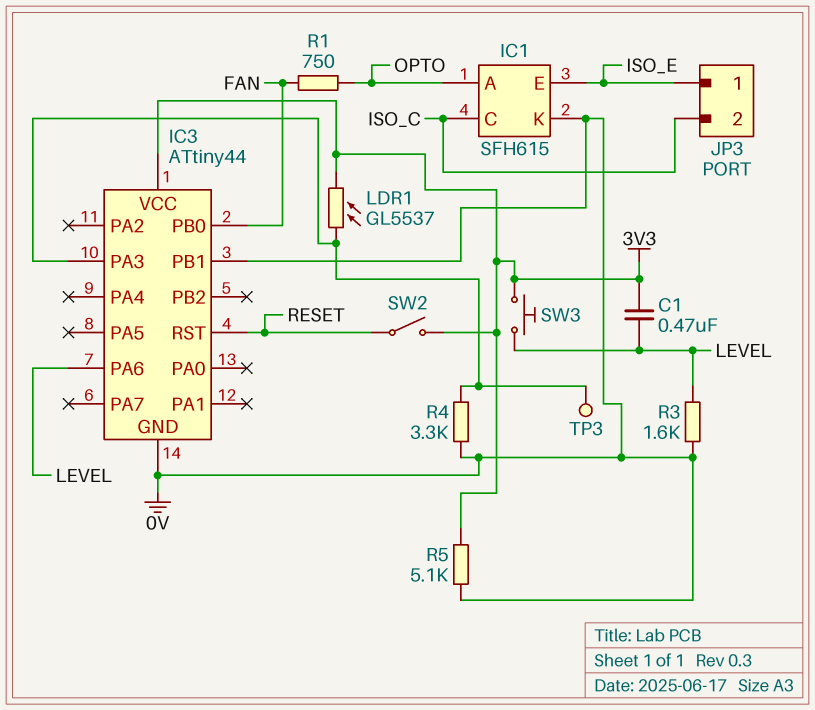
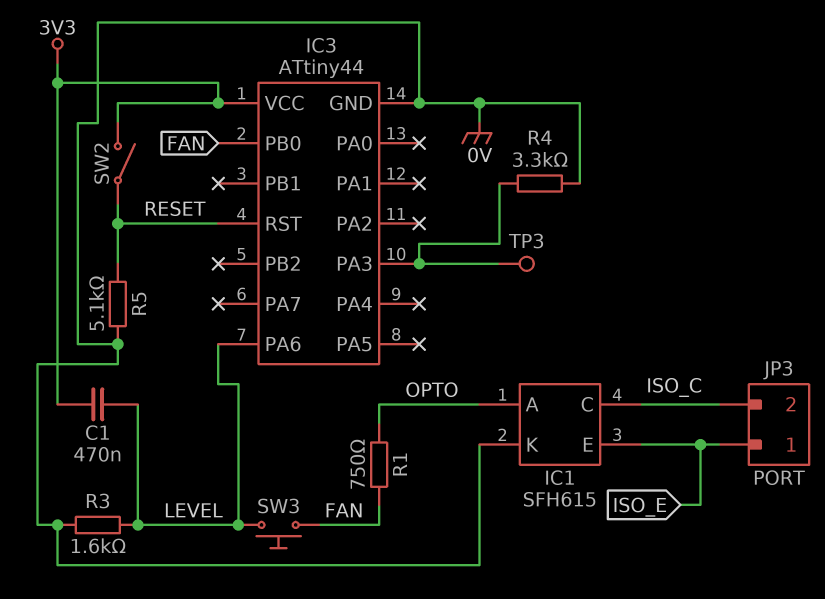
IC3 pin PB1: 0V -> none
LDR1: GL5537 (3V3, IC3/PA3) -> none
R5: 5.1k (0V, 3V3) -> 5.1k (0V, RESET)
SW3: button (3V3, LEVEL) -> button (FAN, LEVEL)

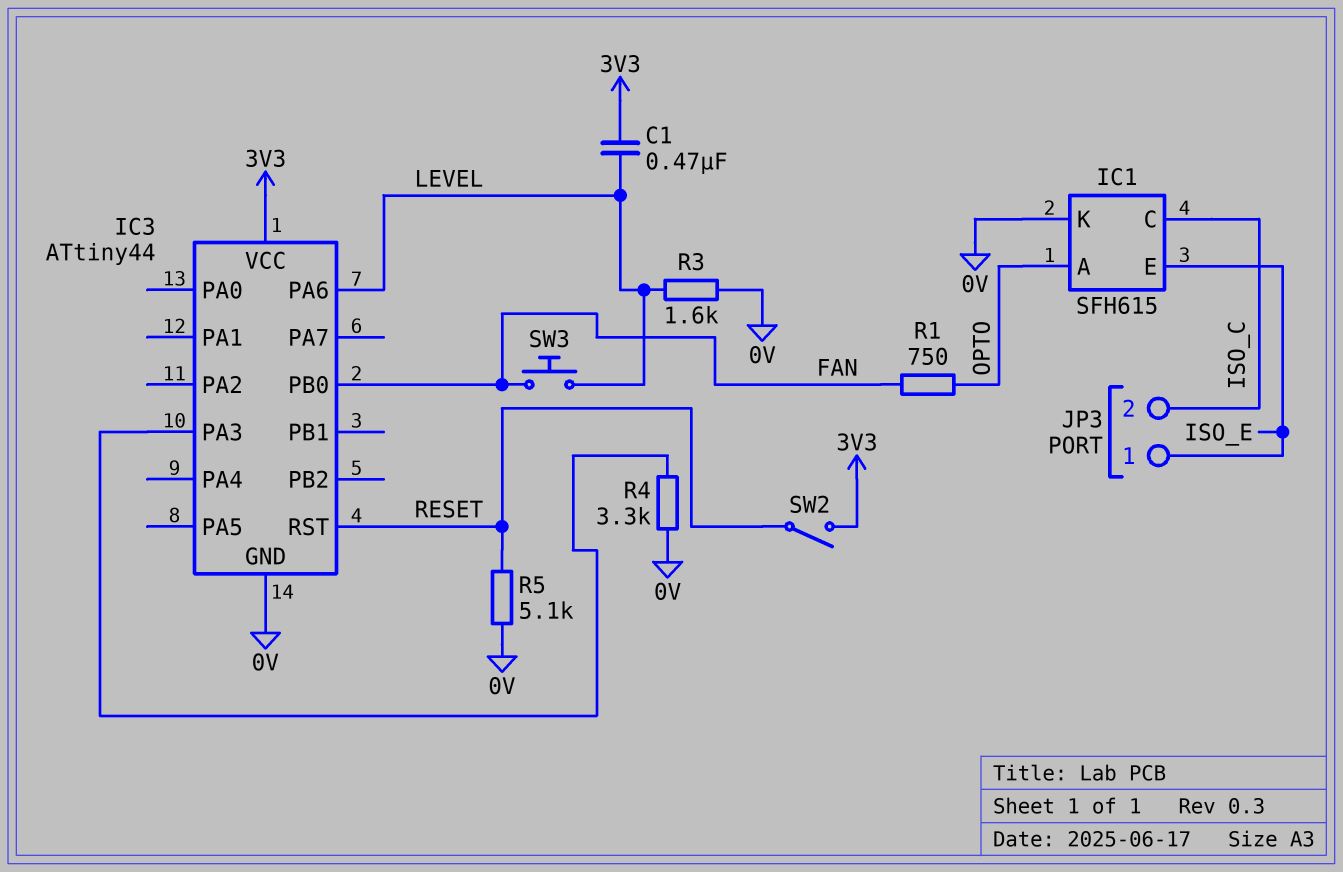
TP3: test point (IC3/PA3) -> none

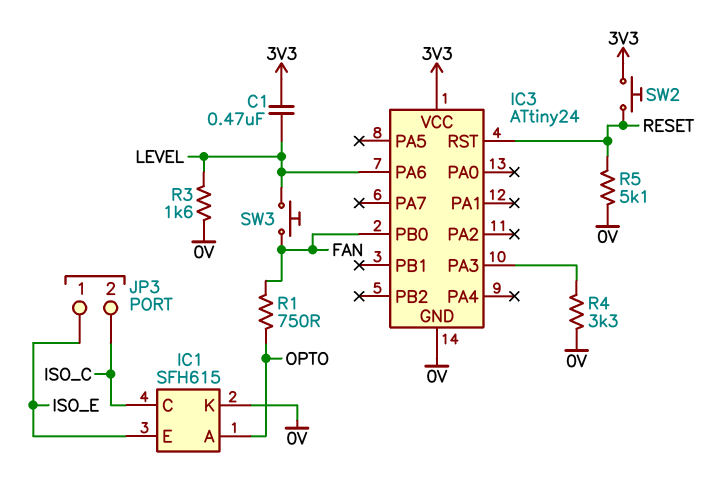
IC3: ATtiny44 -> ATtiny24
SW2: switch (3V3, RESET) -> button (3V3, RESET)

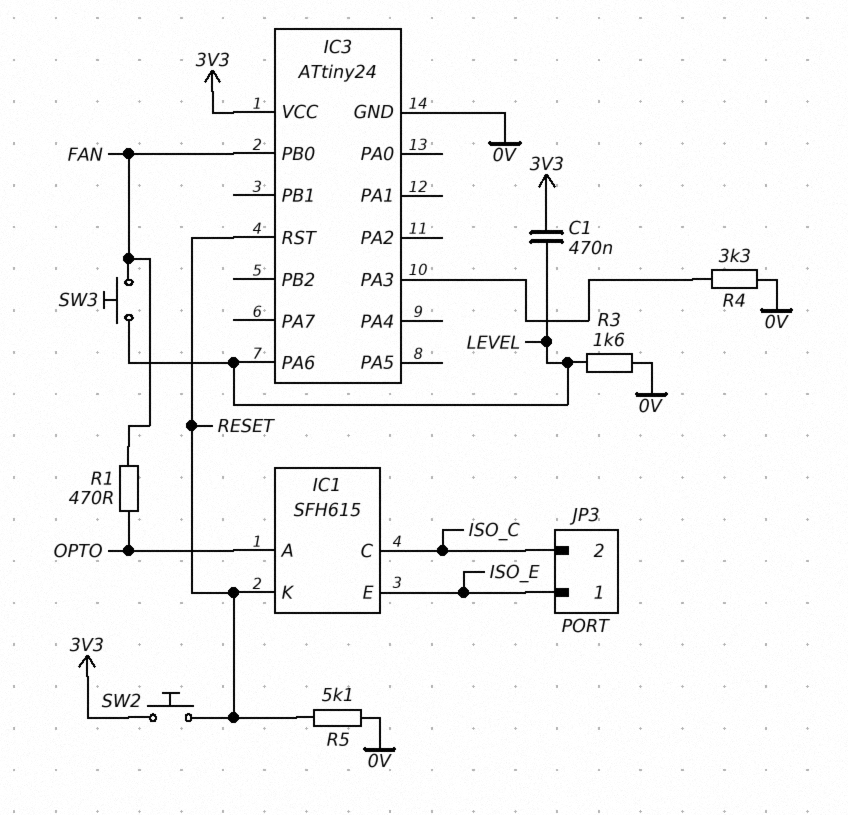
IC1 pin K: 0V -> RESET
R1: 750 (FAN, OPTO) -> 470 (FAN, OPTO)

